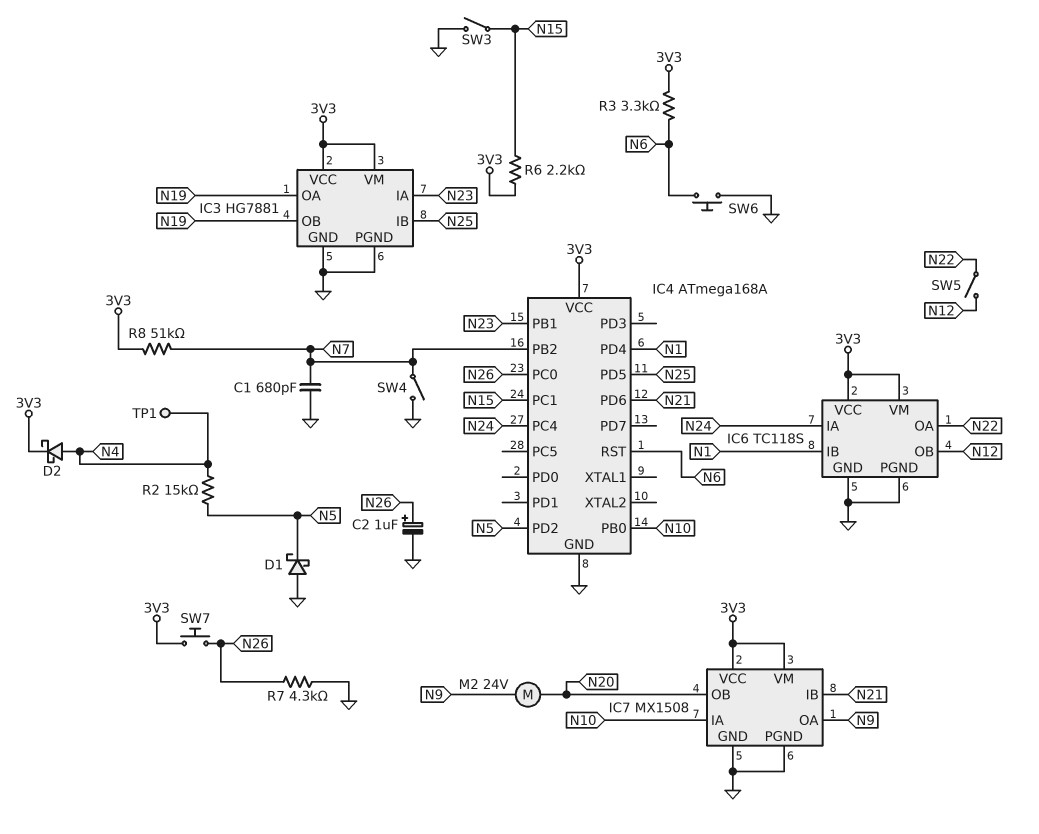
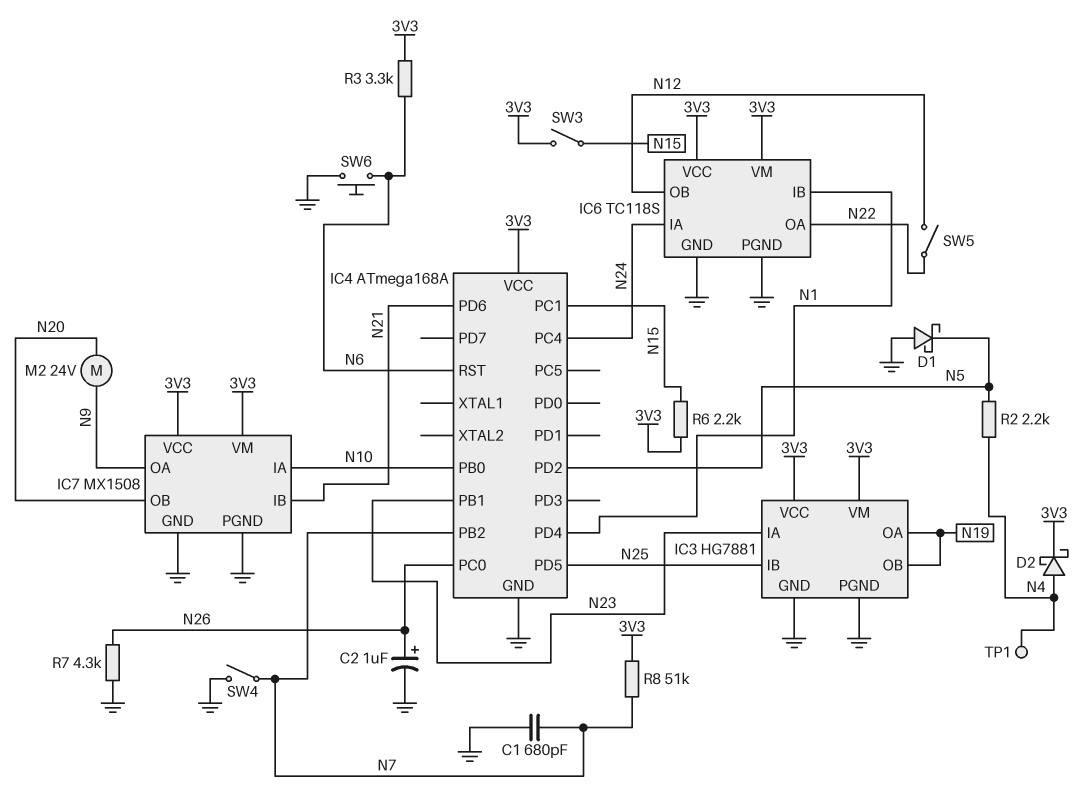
R2: 15k (N4, N5) -> 2.2k (N4, N5)
SW3: switch (GND, N15) -> switch (3V3, N15)
SW7: button (3V3, N26) -> none

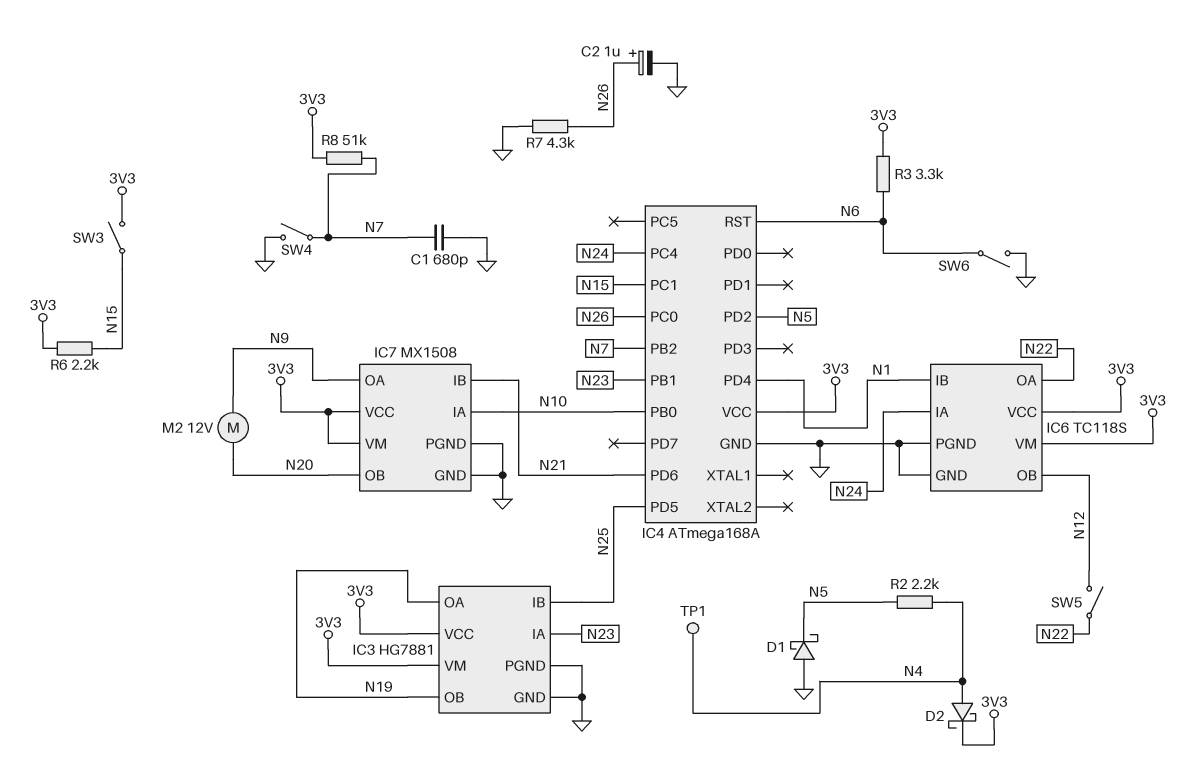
M2: motor 24V (N9, N20) -> motor 12V (N9, N20)
SW6: button (GND, N6) -> switch (GND, N6)

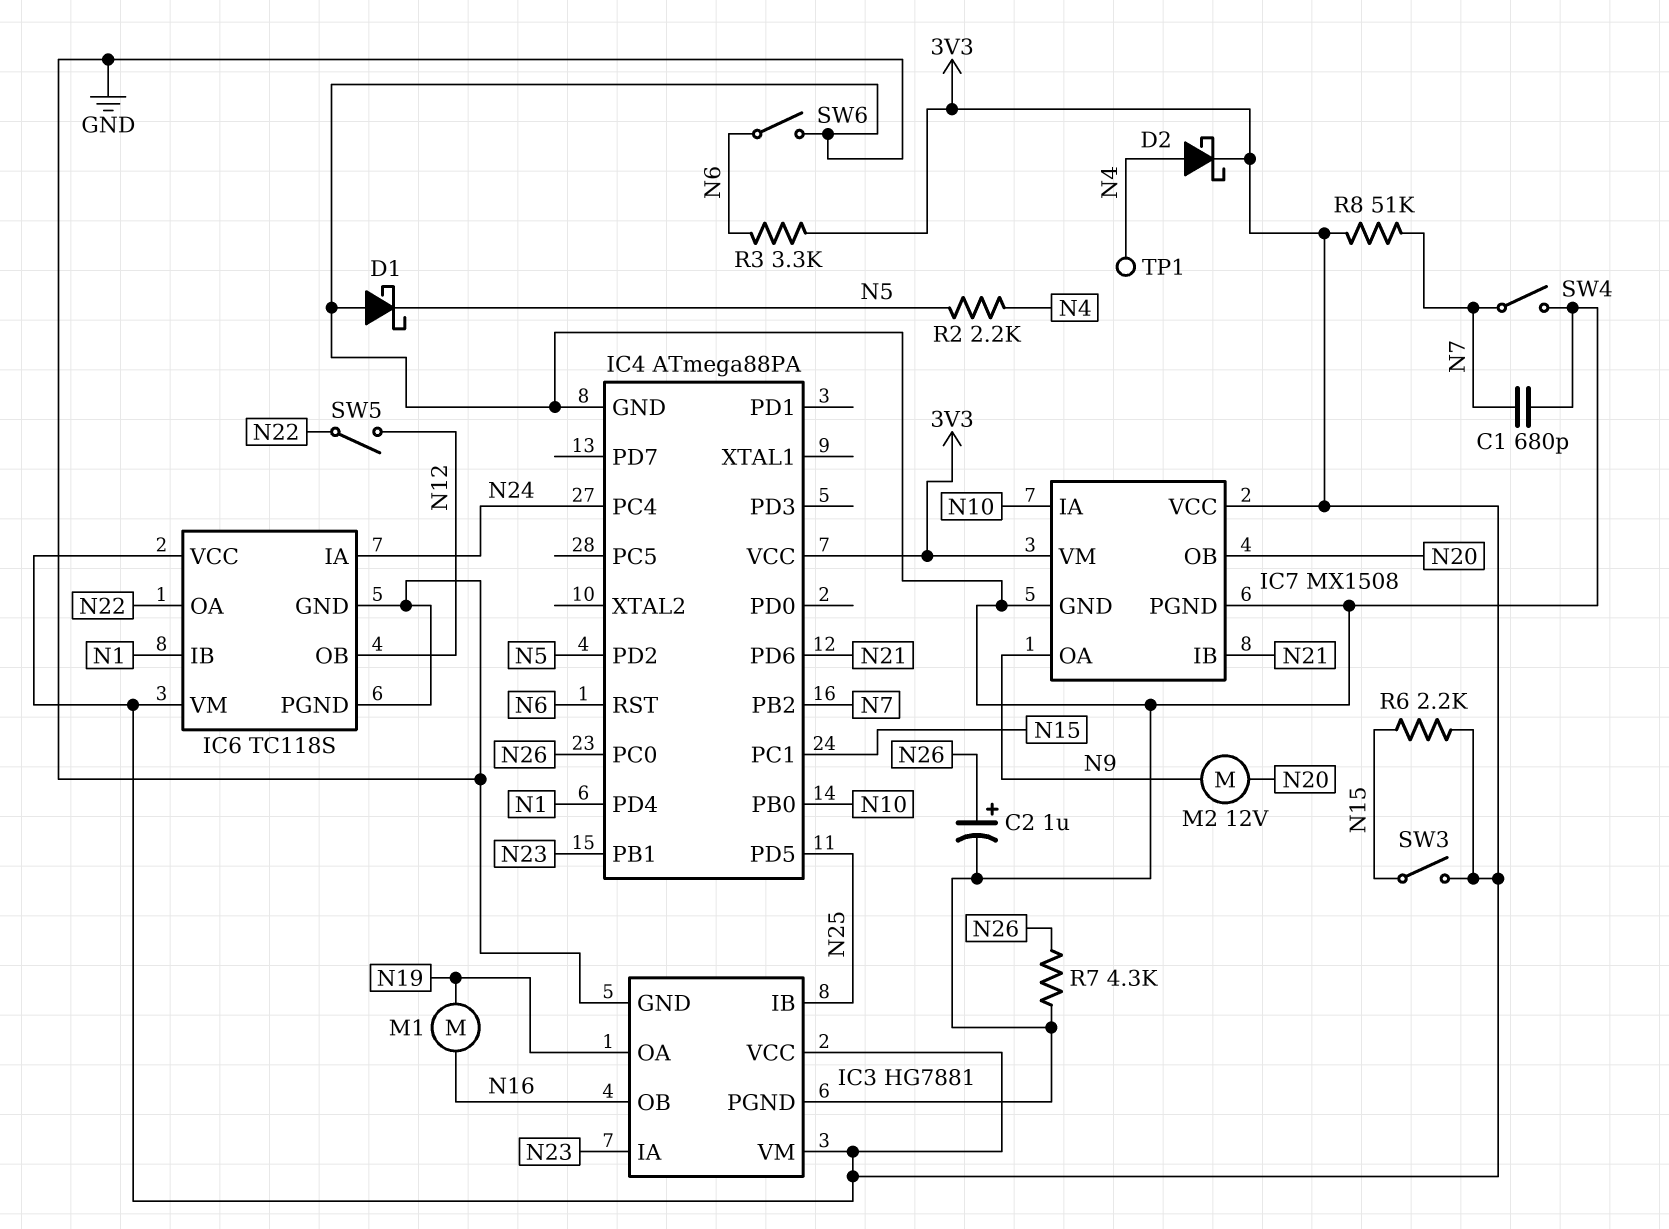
IC3 pin OB: N19 -> N16
IC4: ATmega168A -> ATmega88PA
M1: none -> motor (N16, N19)

